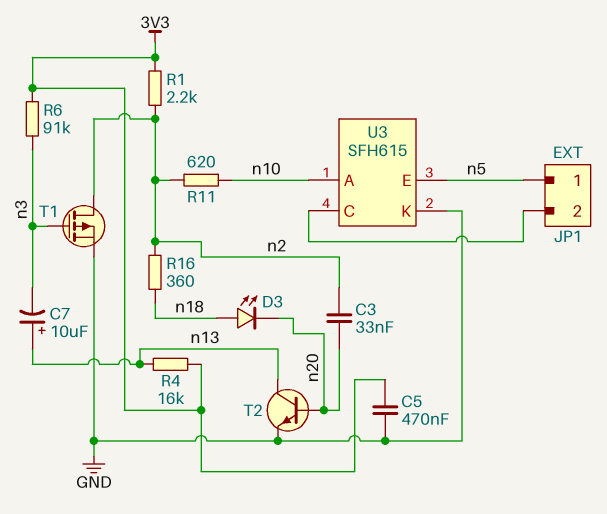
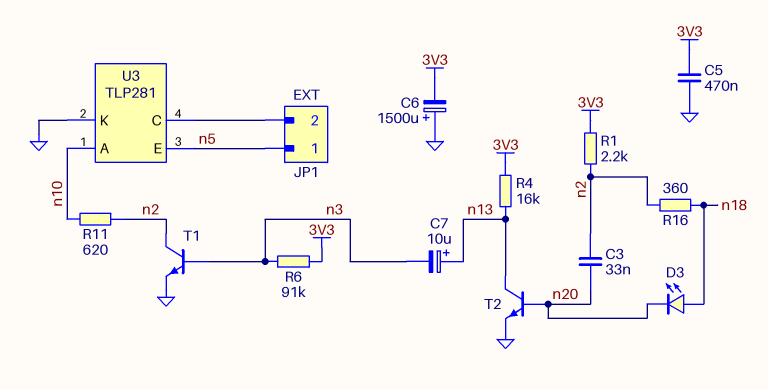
C6: none -> 1500uF (plus GND, minus 3V3)
T1: PMOS (G n3, D n2, S GND) -> NPN (B n3, C n2, E GND)
U3: SFH615 -> TLP281

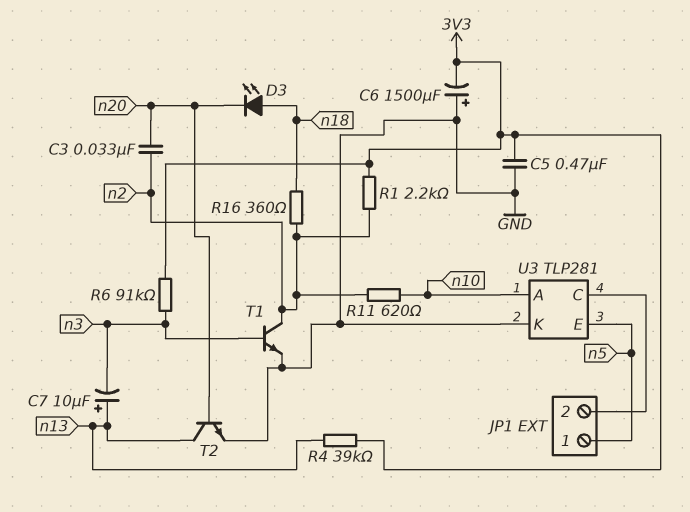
R4: 16k (3V3, n13) -> 39k (3V3, n13)

